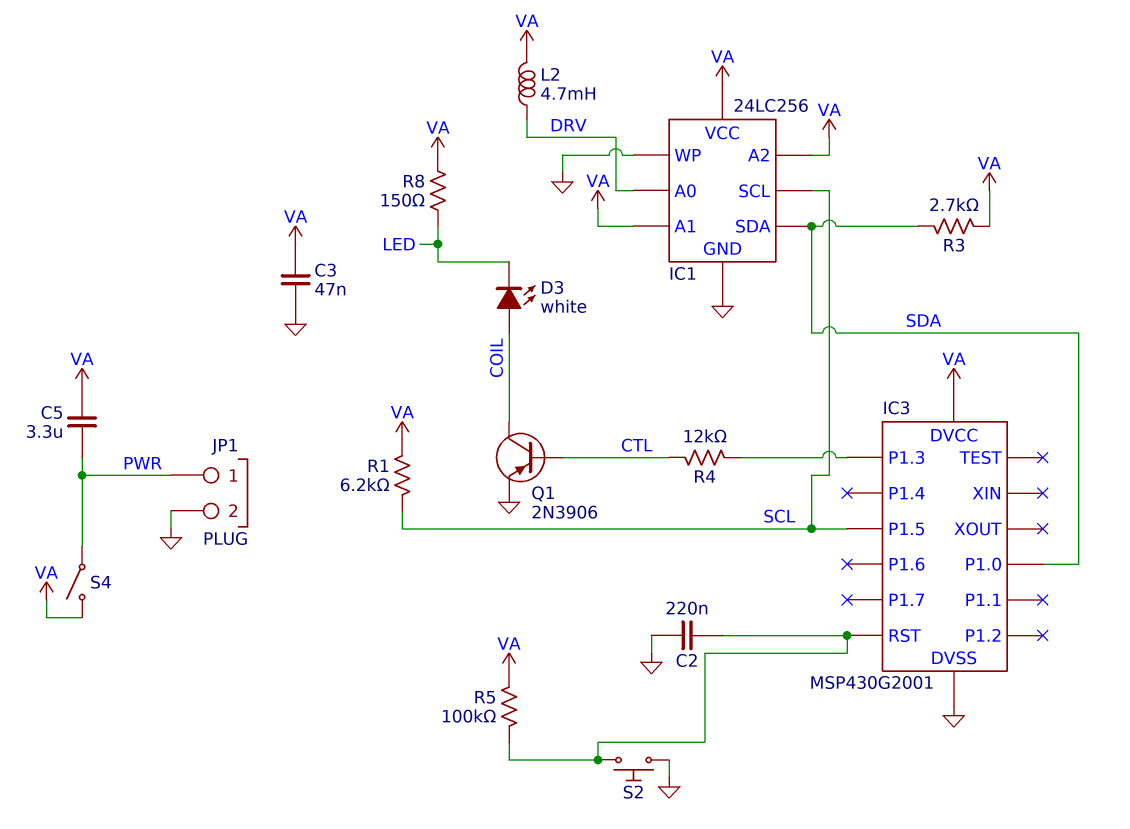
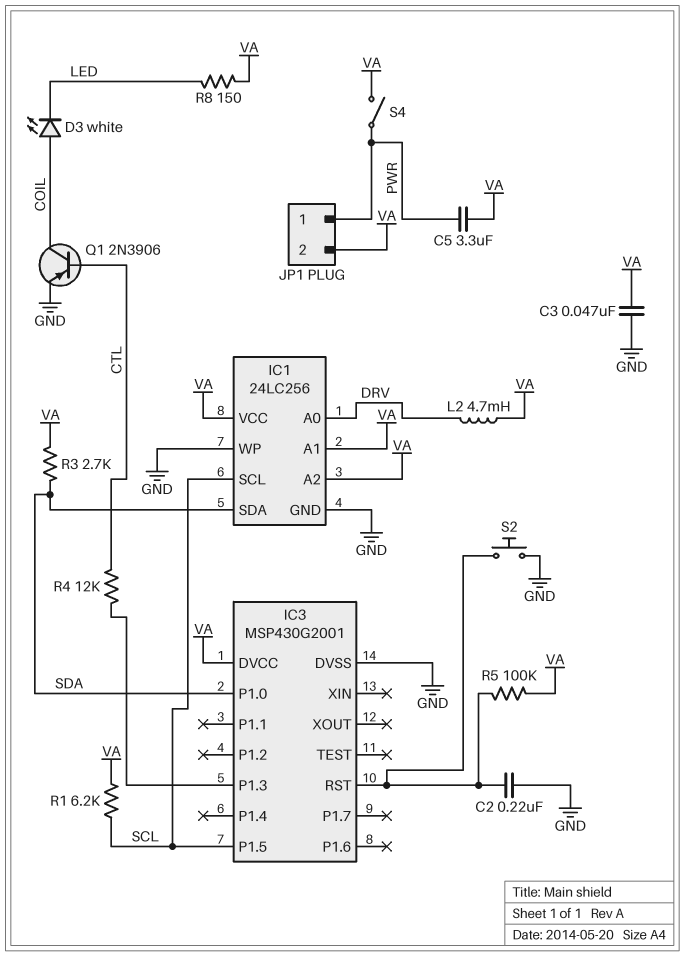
JP1 pin 2: GND -> VA

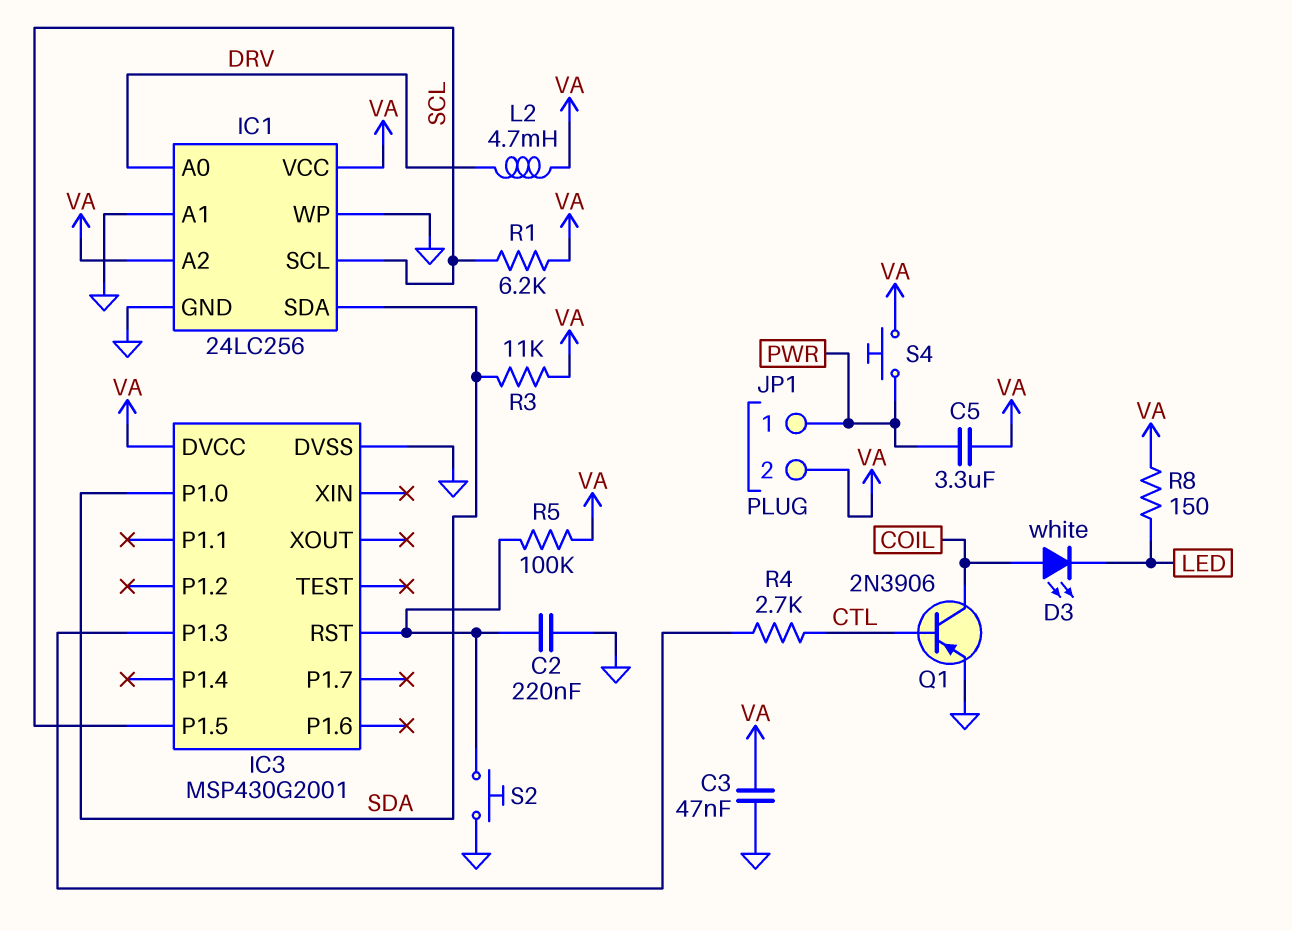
IC1 pin A1: VA -> GND
R3: 2.7k (SDA, VA) -> 11k (SDA, VA)
R4: 12k (CTL, IC3/P1.3) -> 2.7k (CTL, IC3/P1.3)
S4: switch (PWR, VA) -> button (PWR, VA)

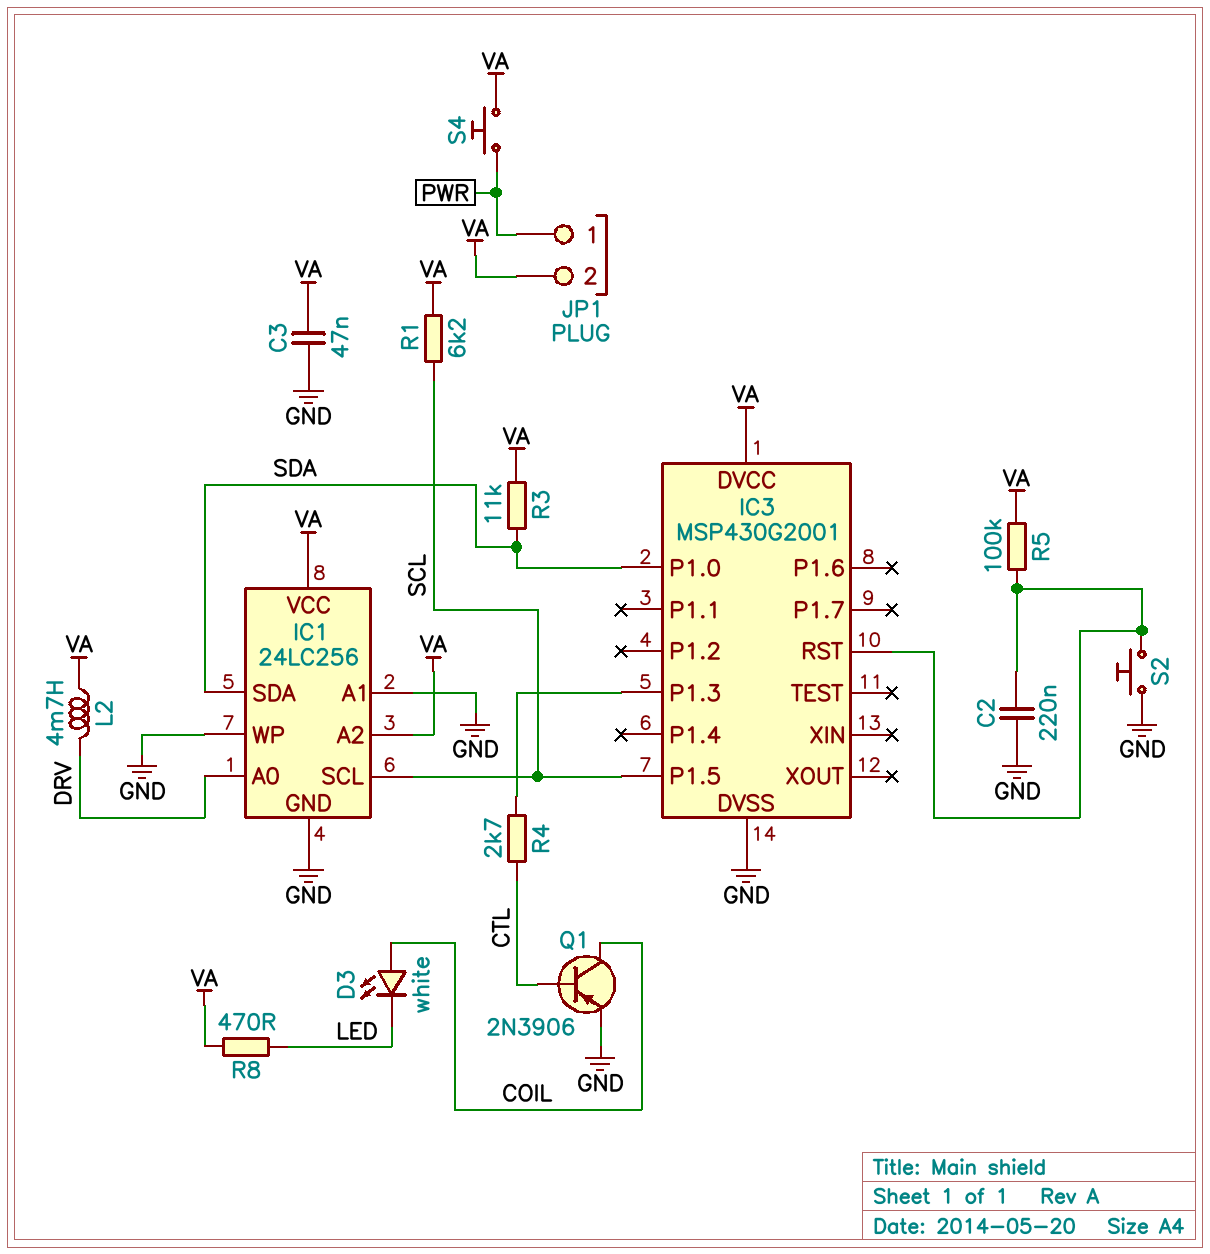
C5: 3.3uF (PWR, VA) -> none
R8: 150 (LED, VA) -> 470 (LED, VA)

